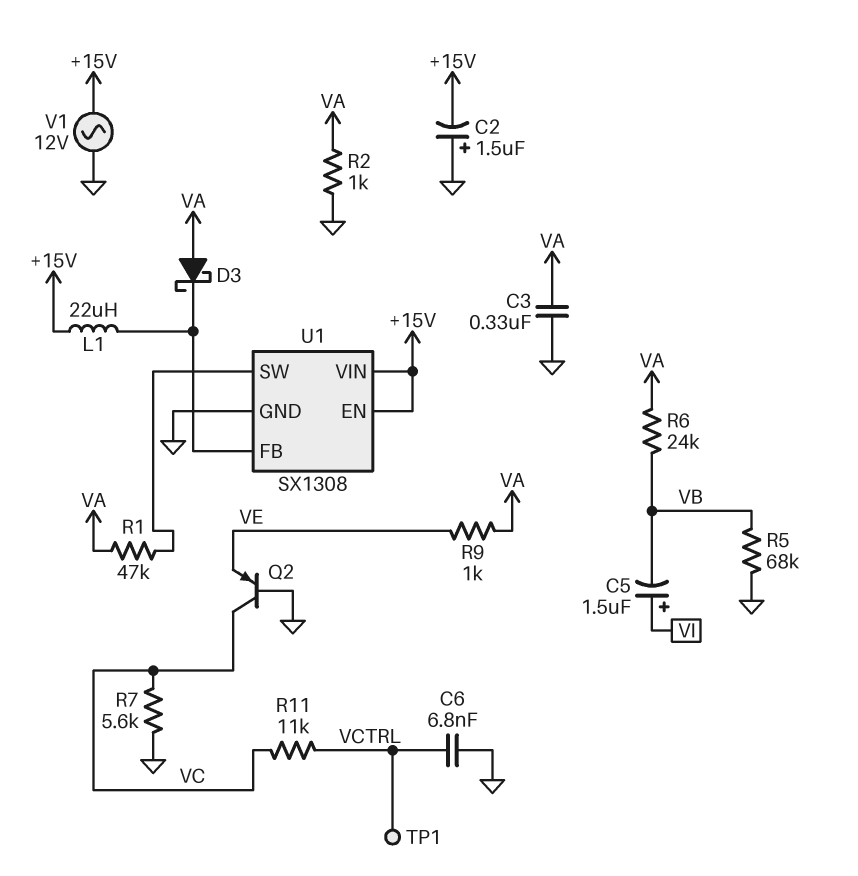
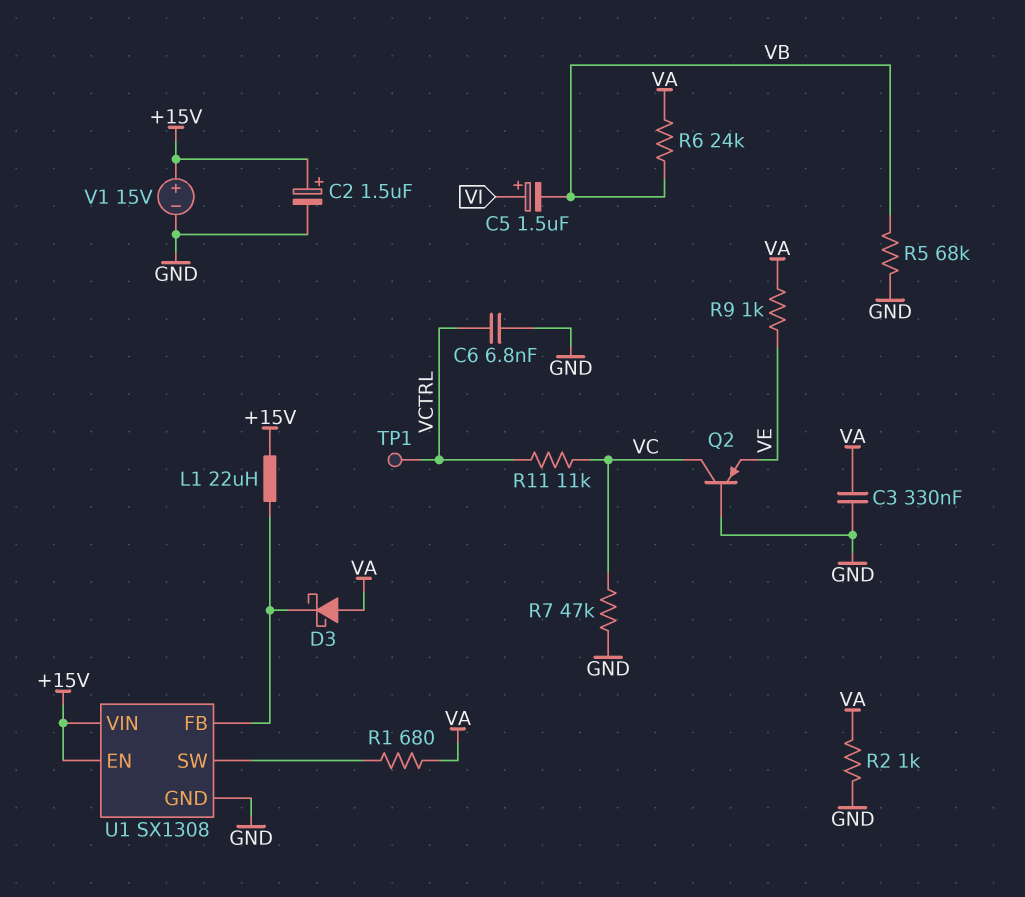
C2: 1.5uF (plus GND, minus +15V) -> 1.5uF (plus +15V, minus GND)
R1: 47k (U1/SW, VA) -> 680 (U1/SW, VA)
R7: 5.6k (GND, VC) -> 47k (GND, VC)
V1: AC 12V (+15V, GND) -> 15V (plus +15V, minus GND)

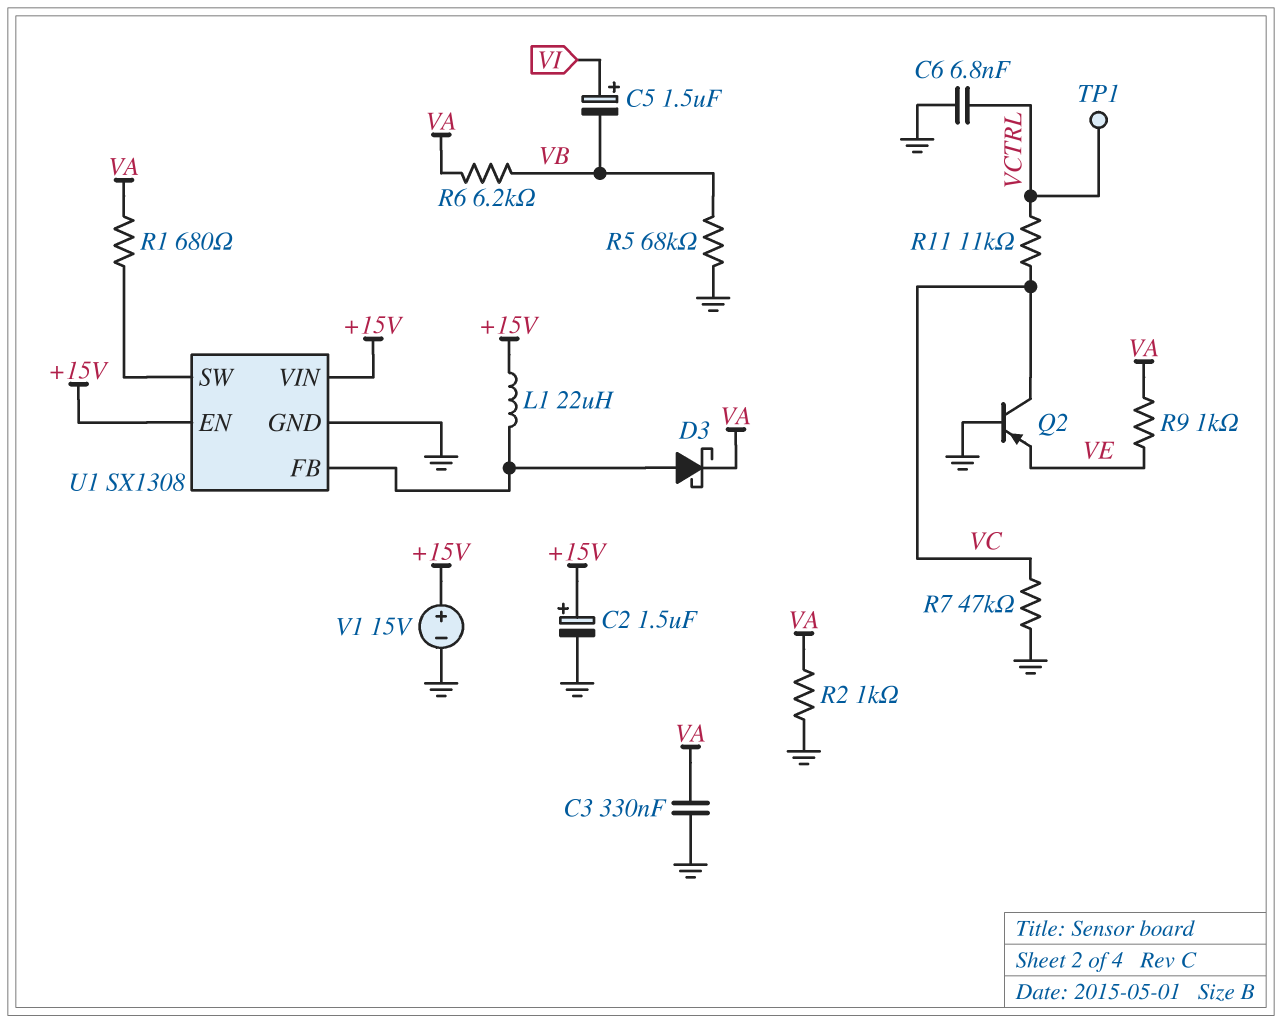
D3: schottky (A VA, K U1/FB) -> schottky (A U1/FB, K VA)
R6: 24k (VA, VB) -> 6.2k (VA, VB)

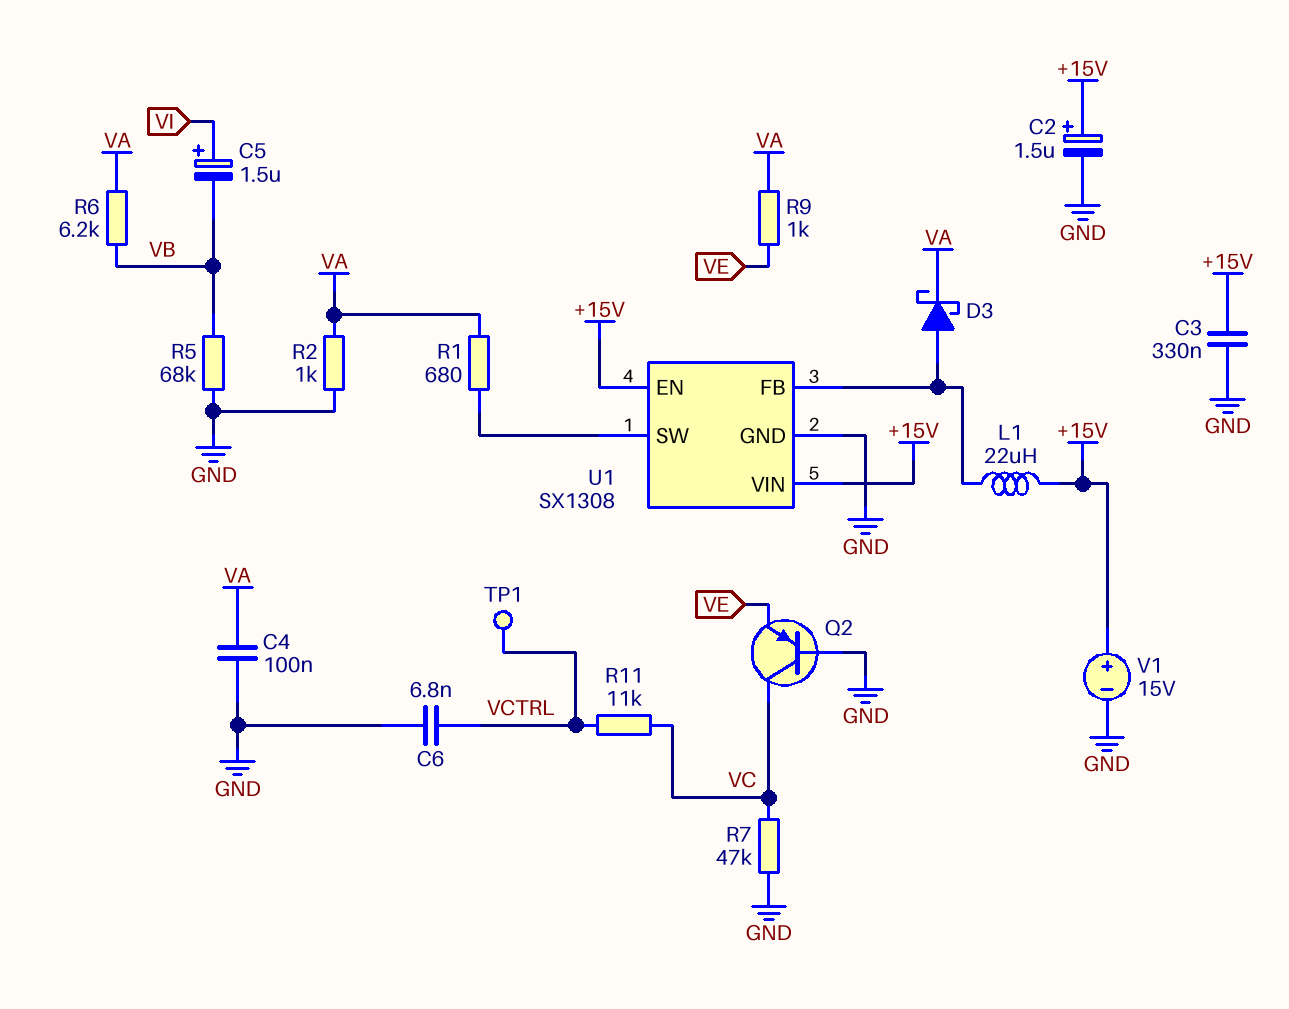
C3: 330nF (GND, VA) -> 330nF (+15V, GND)
C4: none -> 100nF (GND, VA)

